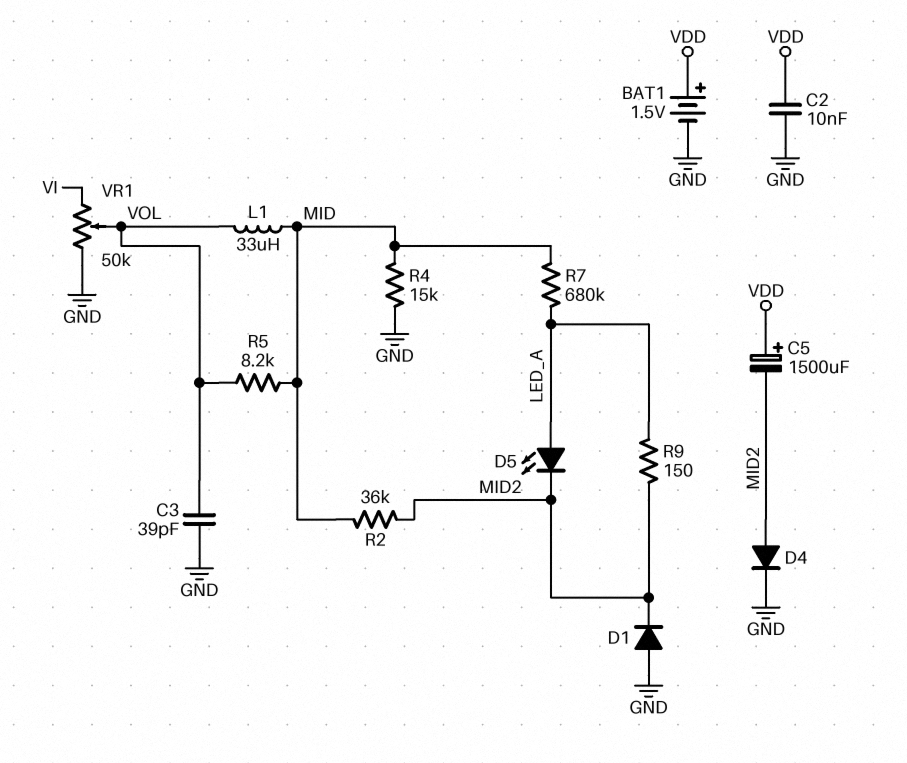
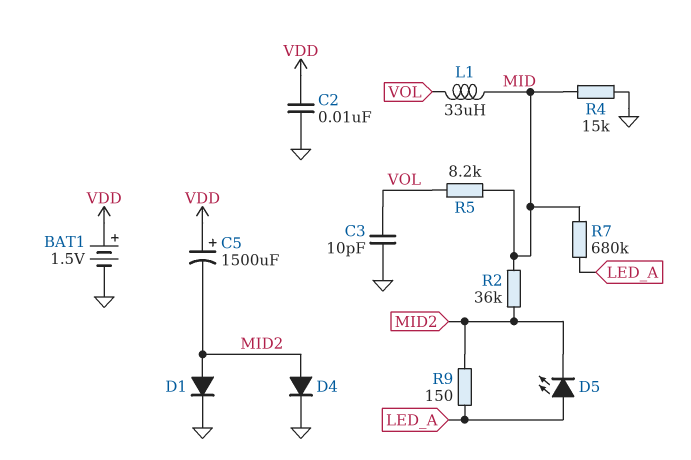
C3: 39pF (GND, VOL) -> 10pF (GND, VOL)
D1: diode (A GND, K MID2) -> diode (A MID2, K GND)
VR1: 50k (GND, VI, wiper VOL) -> none

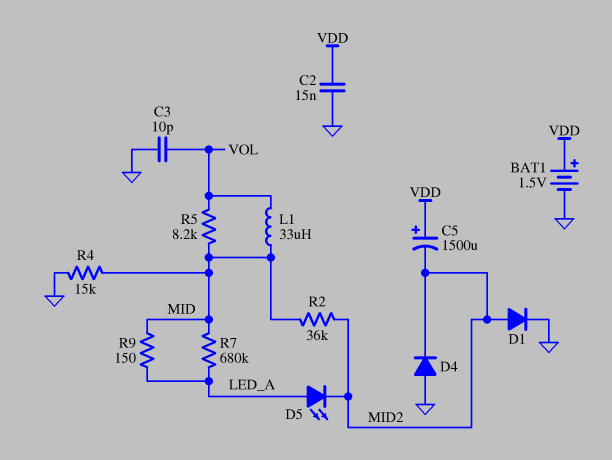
C2: 10nF (GND, VDD) -> 15nF (GND, VDD)
D4: diode (A MID2, K GND) -> diode (A GND, K MID2)
R9: 150 (LED_A, MID2) -> 150 (LED_A, MID)

